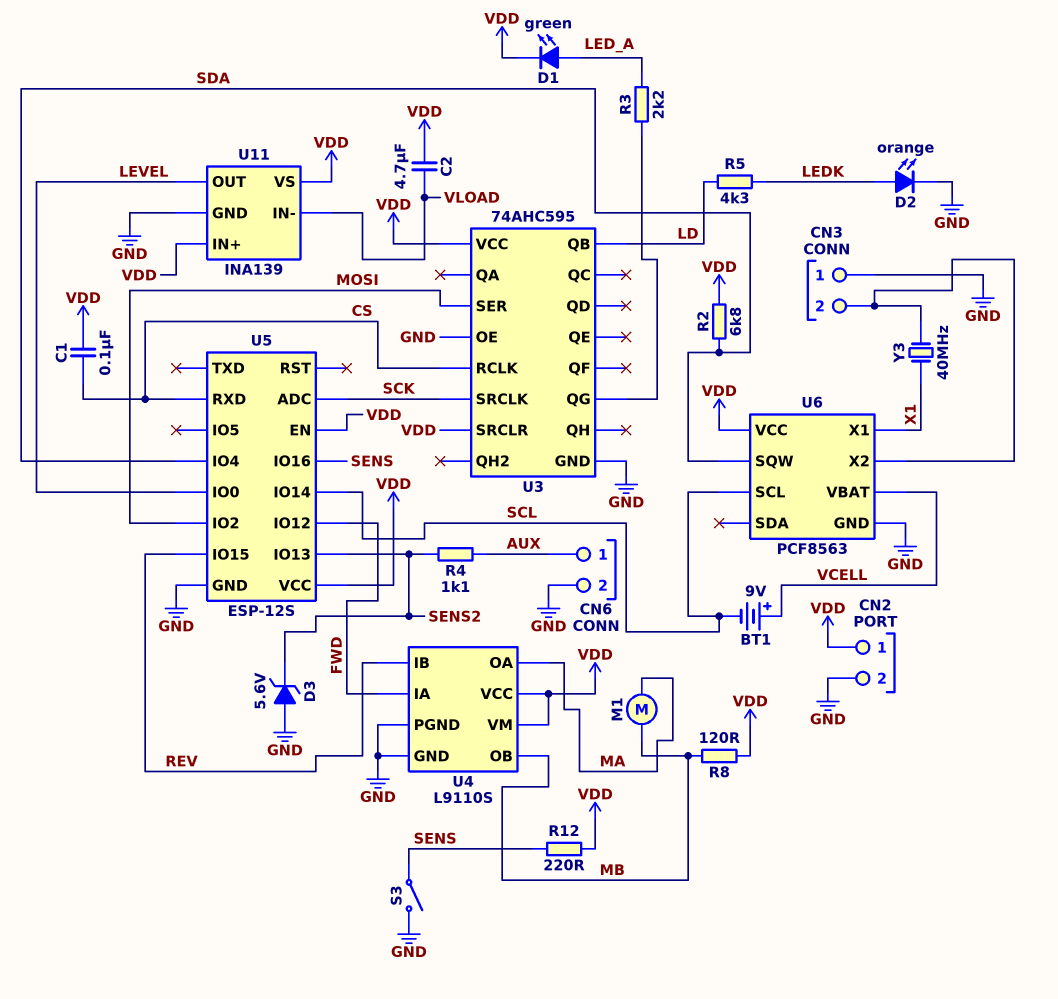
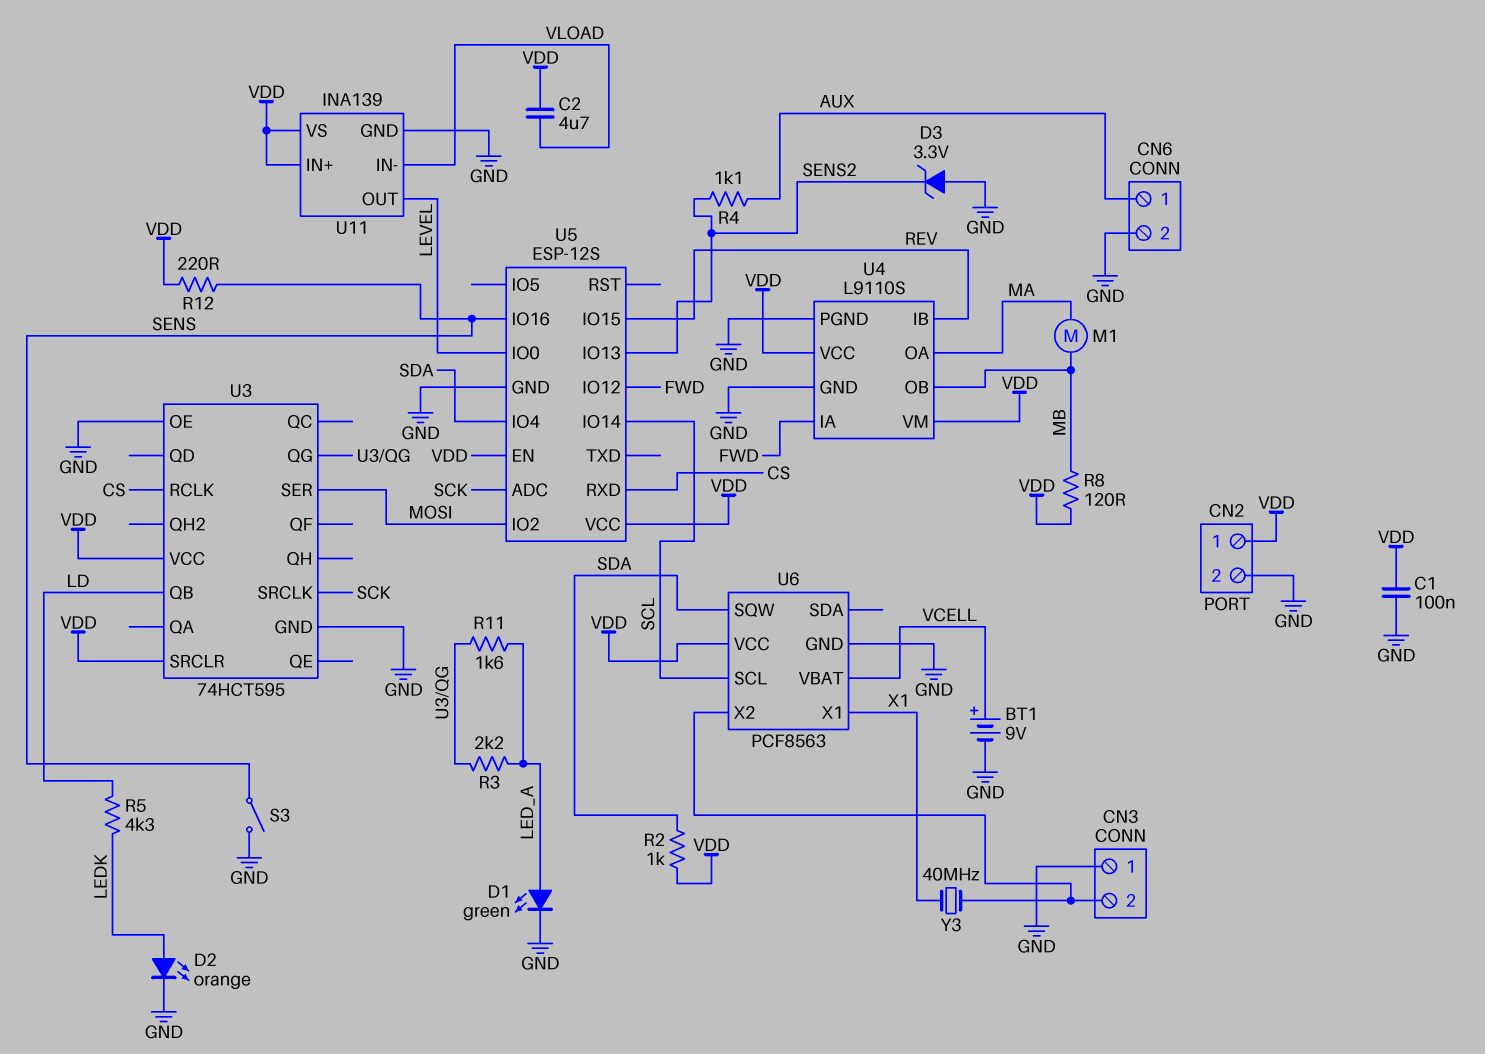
BT1: 9V (plus VCELL, minus SCL) -> 9V (plus VCELL, minus GND)
C1: 100nF (CS, VDD) -> 100nF (GND, VDD)
D1: LED green (A LED_A, K VDD) -> LED green (A LED_A, K GND)
D3: zener 5.6V (A GND, K SENS2) -> zener 3.3V (A GND, K SENS2)
R2: 6.8k (SDA, VDD) -> 1k (SDA, VDD)
R11: none -> 1.6k (LED_A, U3/QG)
U3: 74AHC595 -> 74HCT595

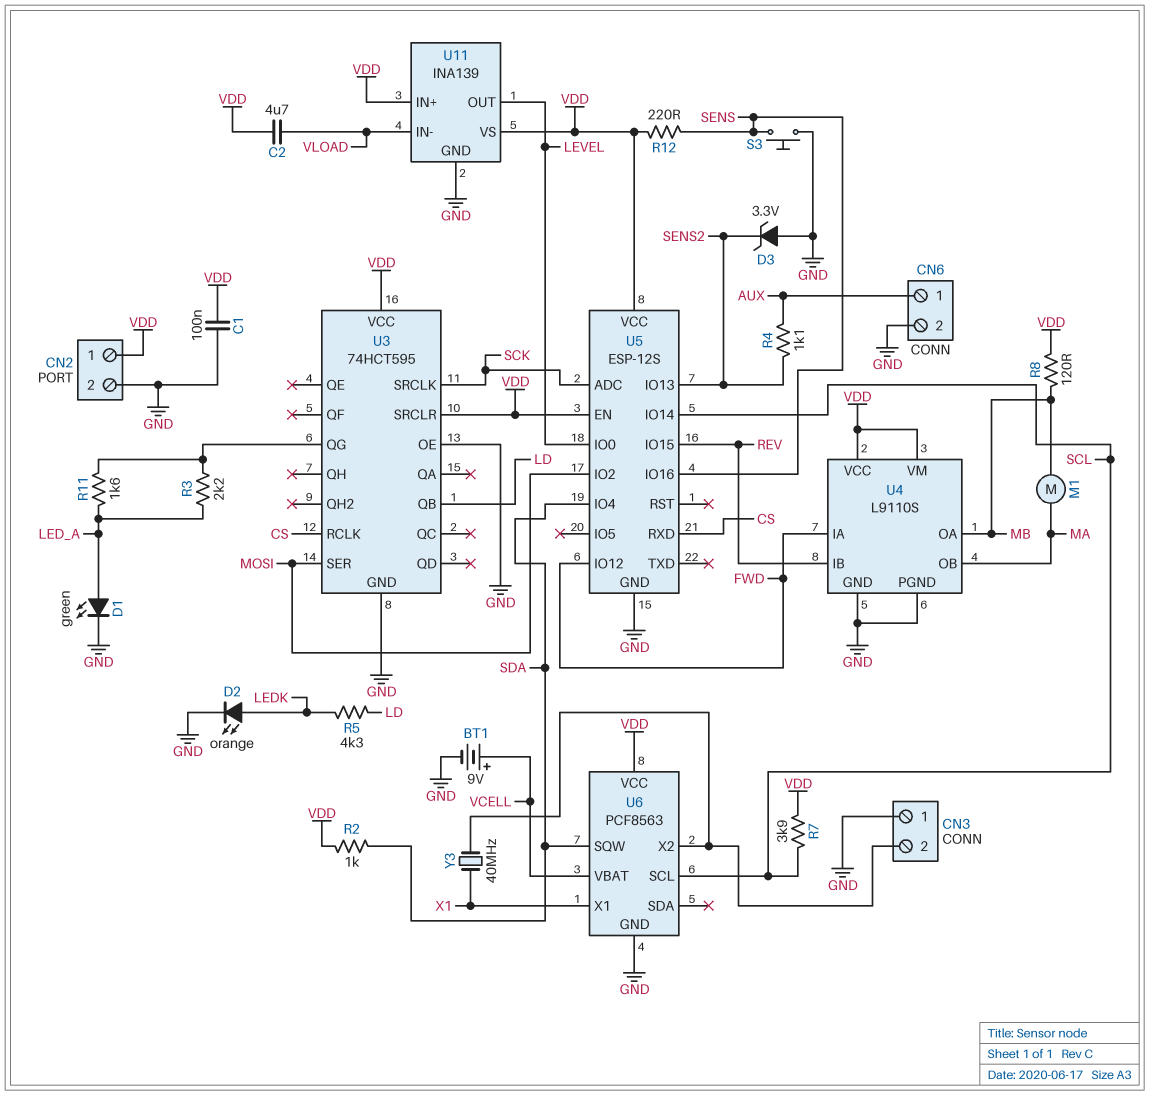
R7: none -> 3.9k (SCL, VDD)
S3: switch (GND, SENS) -> button (GND, SENS)
U4 pin OA: MA -> MB
U4 pin OB: MB -> MA

